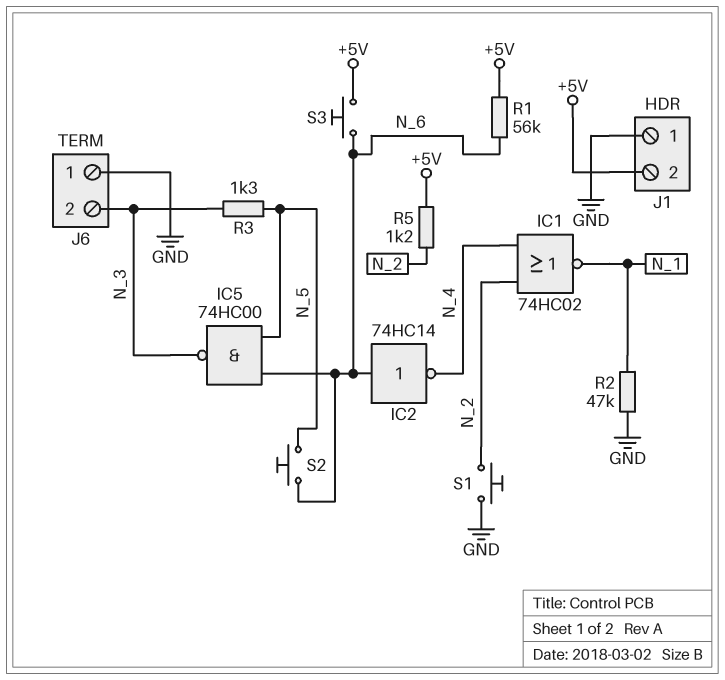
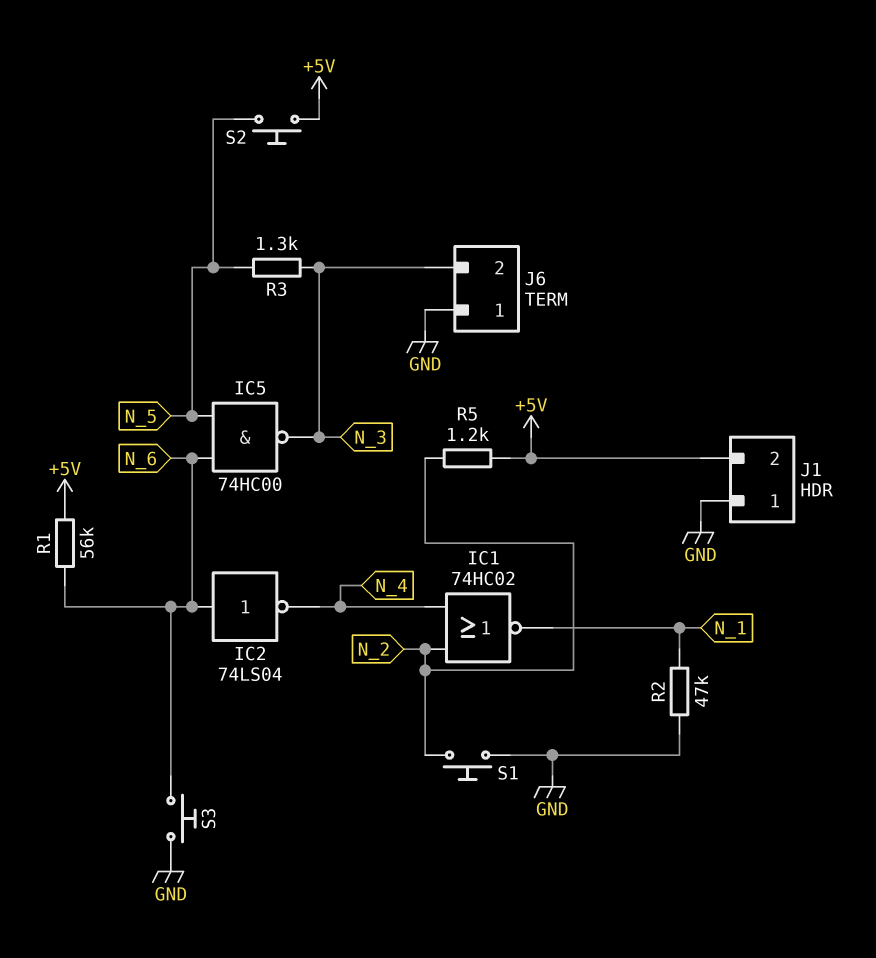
IC2: NOT 74HC14 (in N_6, out N_4) -> NOT 74LS04 (in N_6, out N_4)
S2: button (N_5, N_6) -> button (+5V, N_5)
S3: button (+5V, N_6) -> button (GND, N_6)

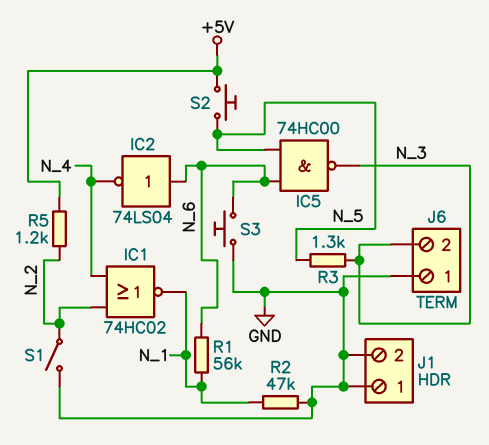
J1 pin 2: +5V -> GND
R1: 56k (+5V, N_6) -> 56k (N_1, N_6)
S1: button (GND, N_2) -> switch (GND, N_2)

